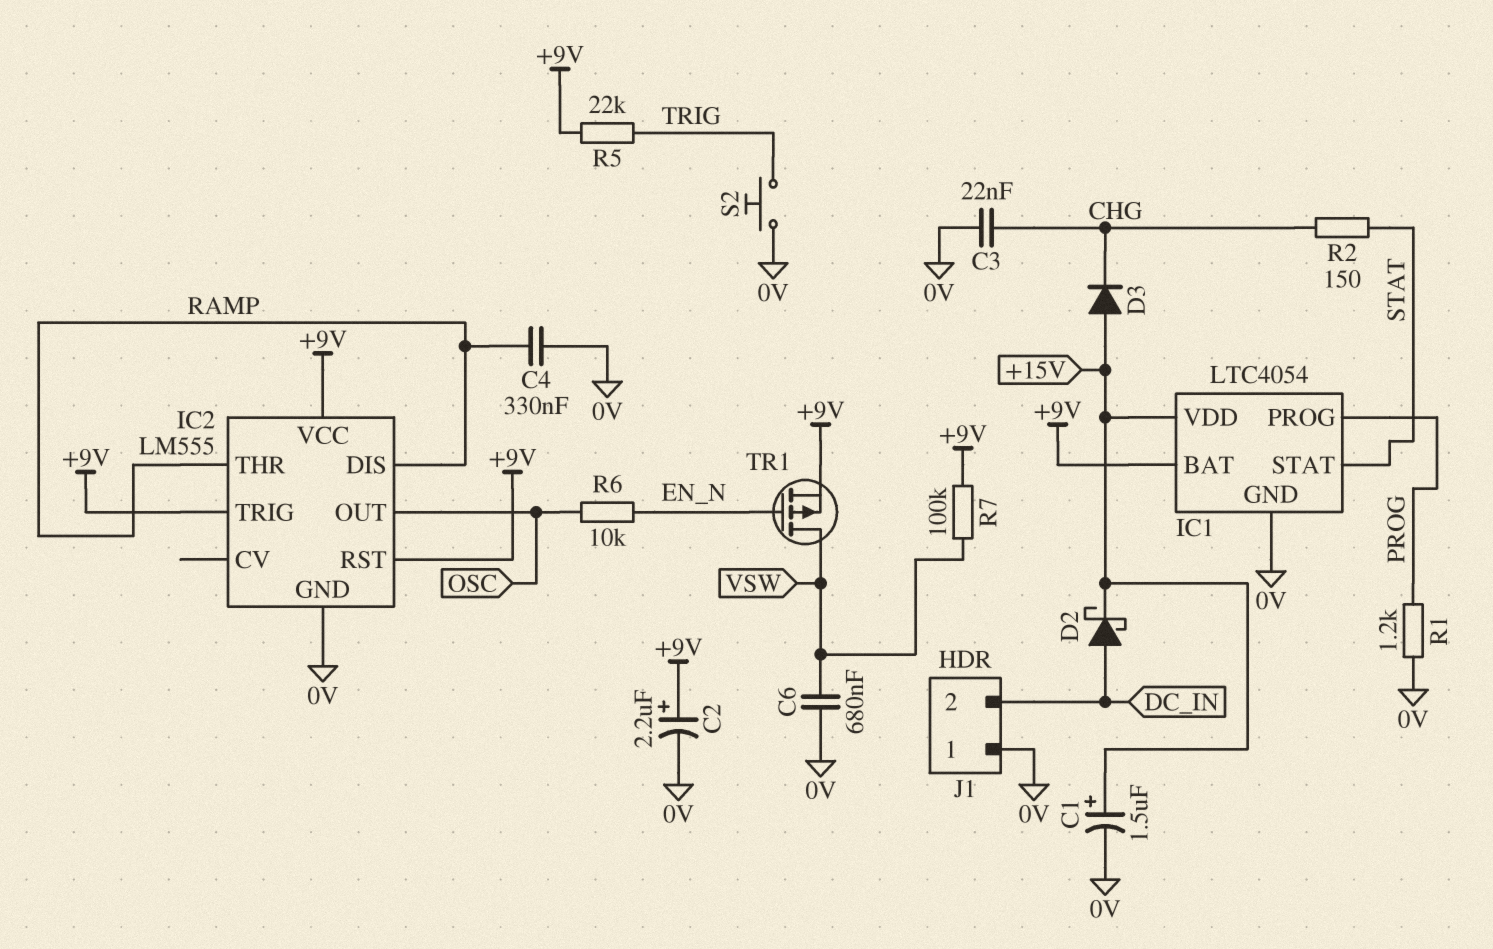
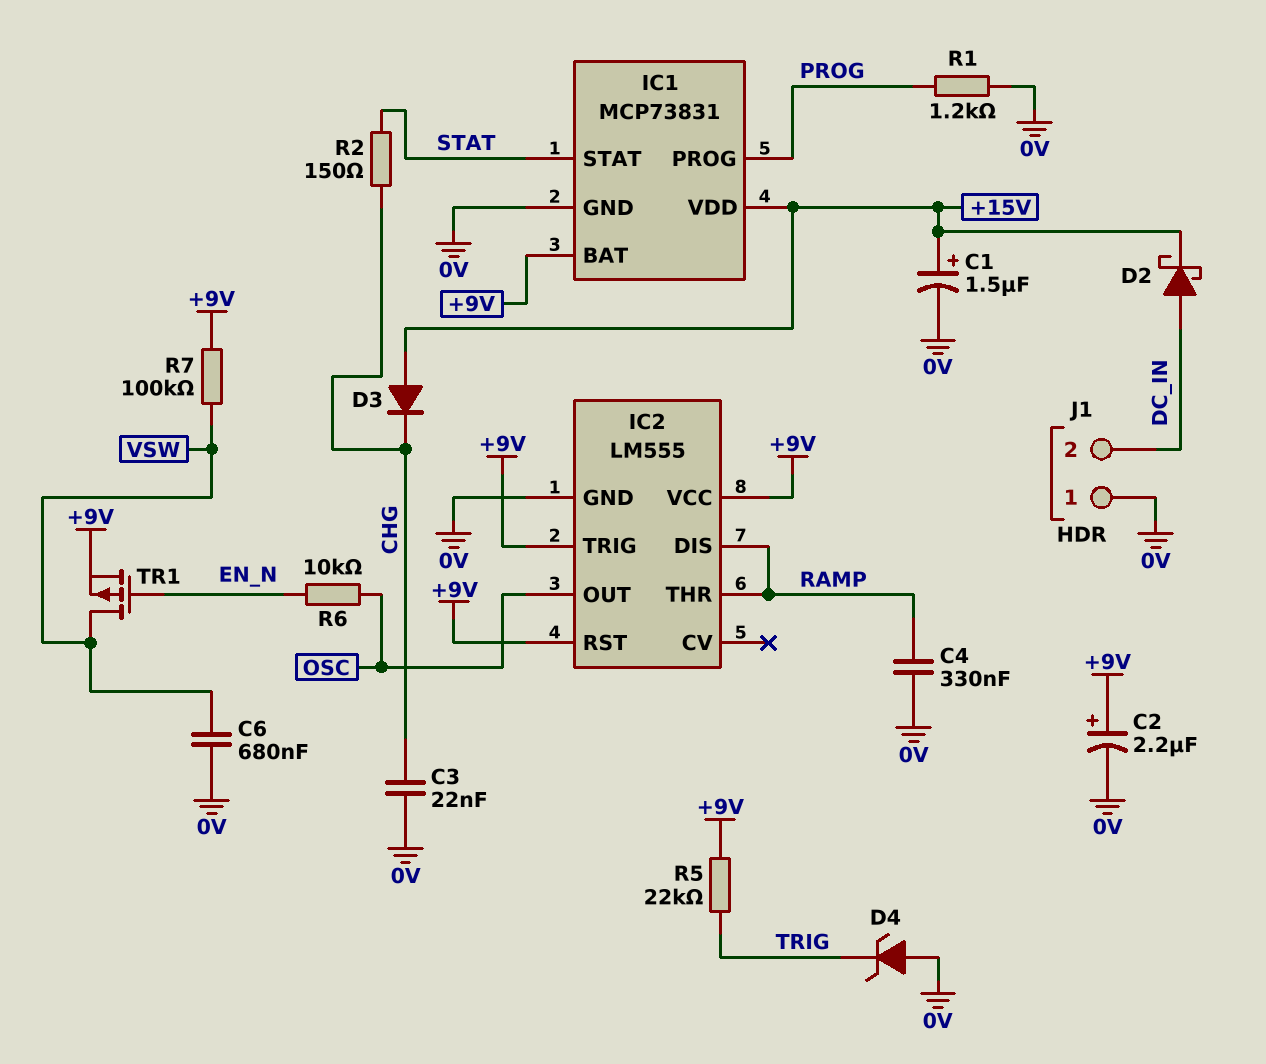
D4: none -> zener (A 0V, K TRIG)
IC1: LTC4054 -> MCP73831
S2: button (0V, TRIG) -> none

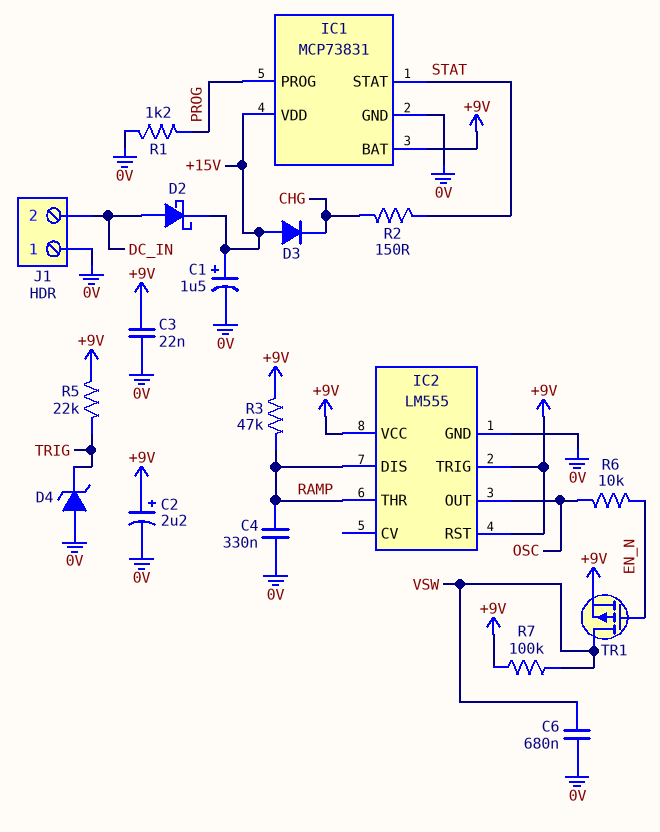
C3: 22nF (0V, CHG) -> 22nF (+9V, 0V)
R3: none -> 47k (+9V, RAMP)

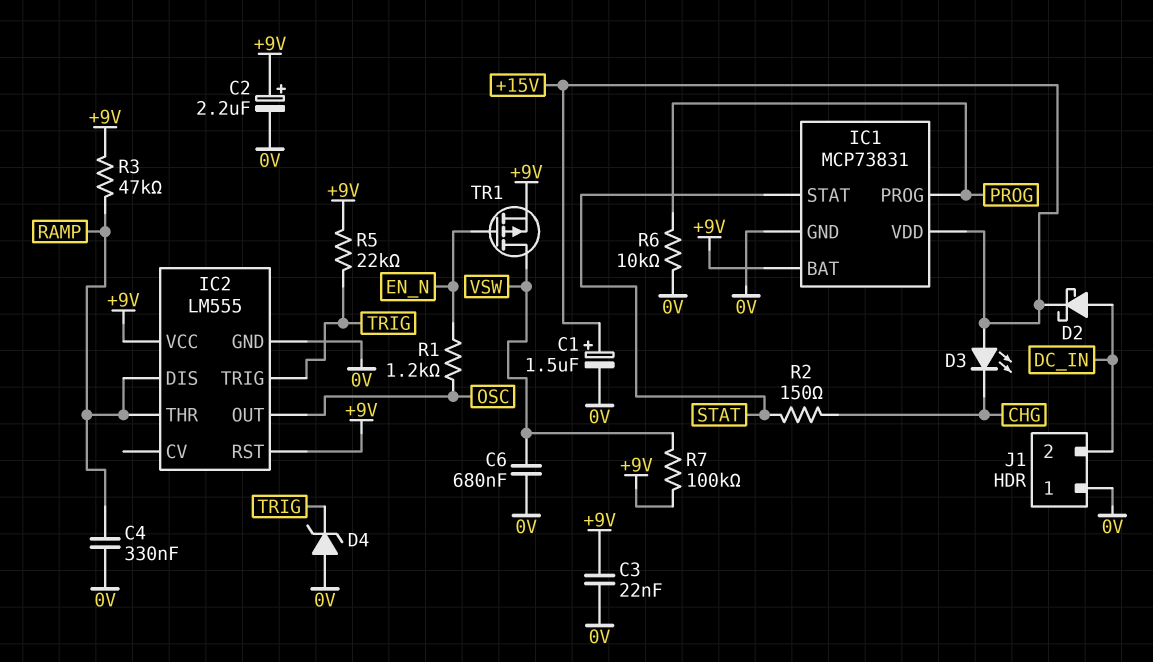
D3: diode (A +15V, K CHG) -> LED (A +15V, K CHG)
IC2 pin TRIG: +9V -> TRIG
R1: 1.2k (0V, PROG) -> 1.2k (EN_N, OSC)
R6: 10k (EN_N, OSC) -> 10k (0V, PROG)

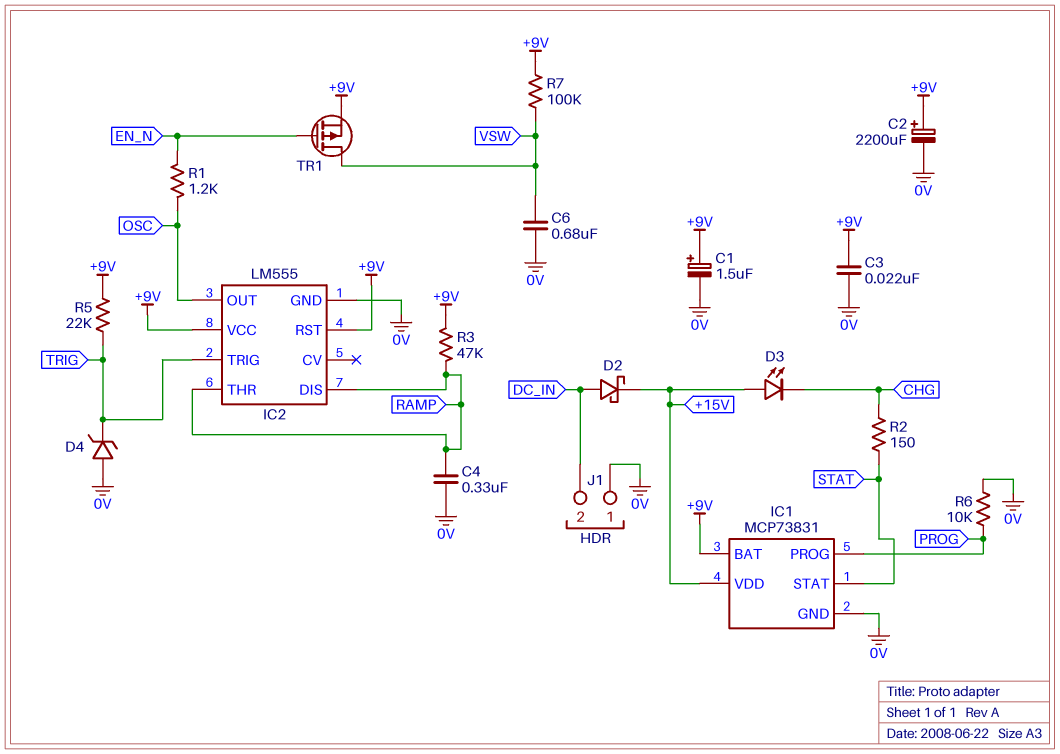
C1: 1.5uF (plus +15V, minus 0V) -> 1.5uF (plus +9V, minus 0V)
C2: 2.2uF (plus +9V, minus 0V) -> 2200uF (plus +9V, minus 0V)

